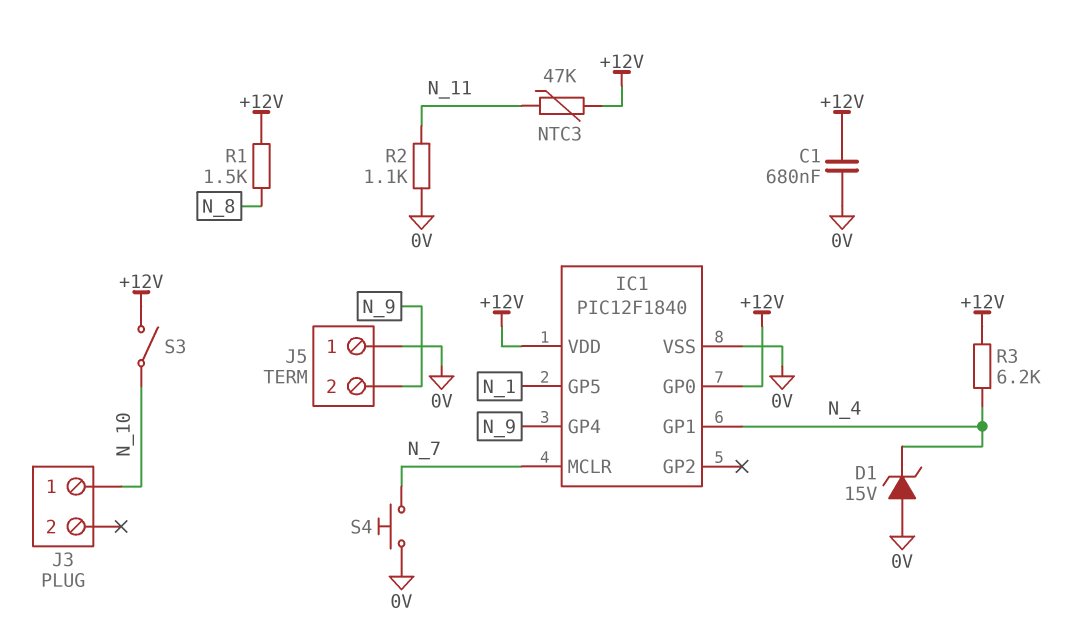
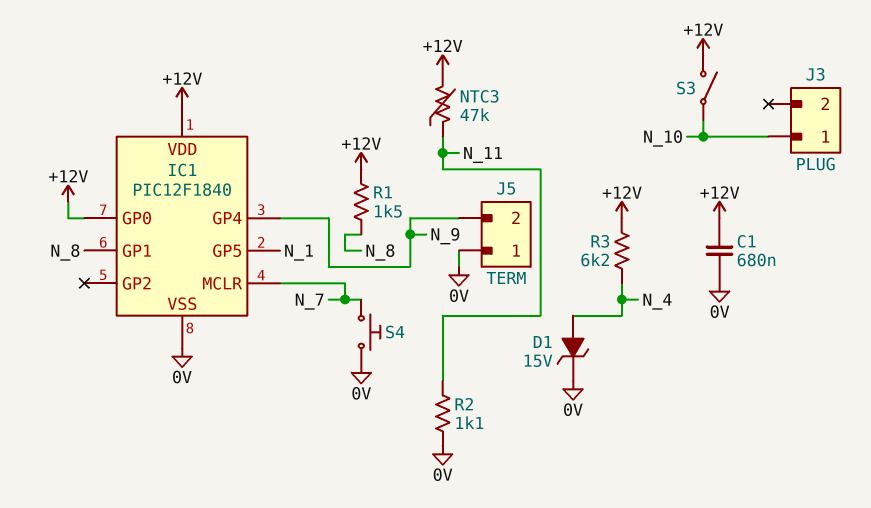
D1: zener 15V (A 0V, K N_4) -> zener 15V (A N_4, K 0V)
IC1 pin GP1: N_4 -> N_8

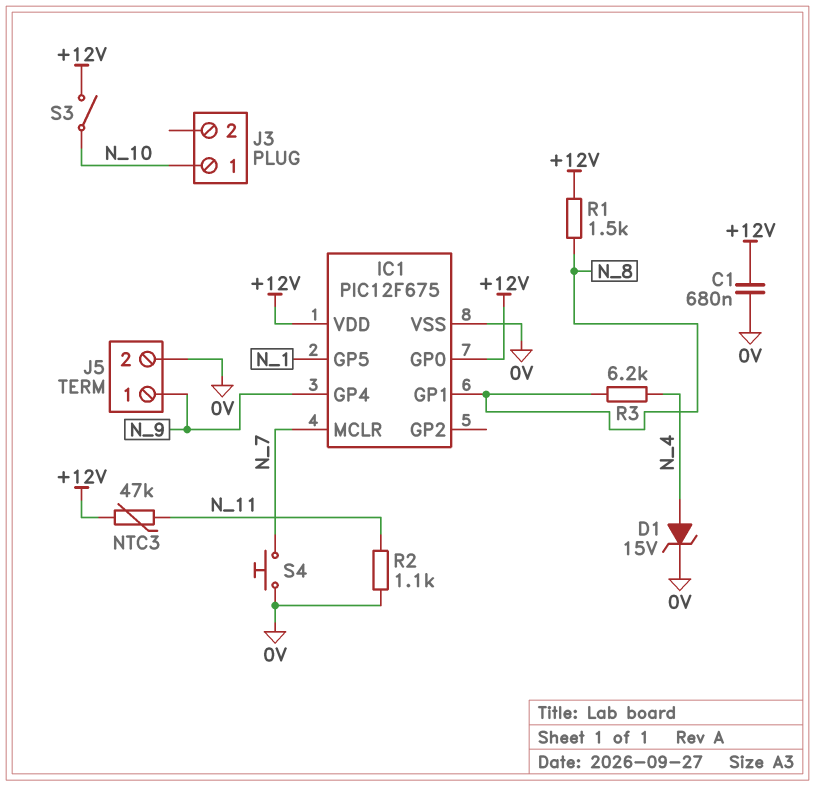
IC1: PIC12F1840 -> PIC12F675
J5 pin 1: 0V -> N_9
J5 pin 2: N_9 -> 0V
R3: 6.2k (+12V, N_4) -> 6.2k (N_4, N_8)

